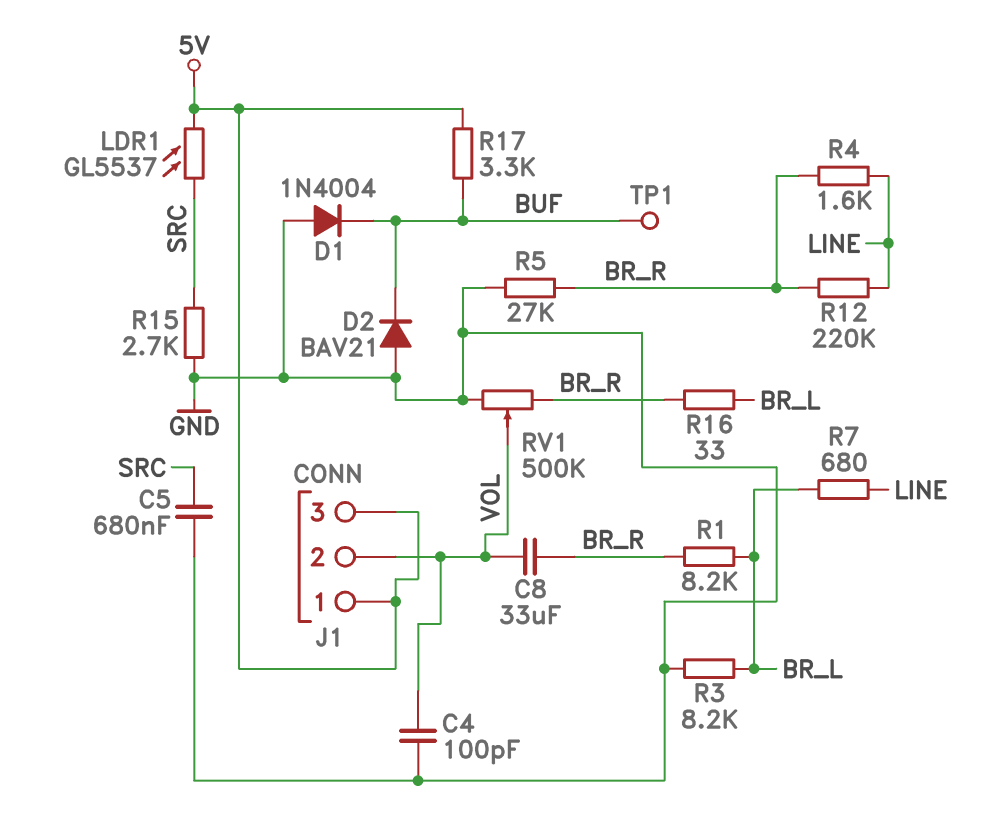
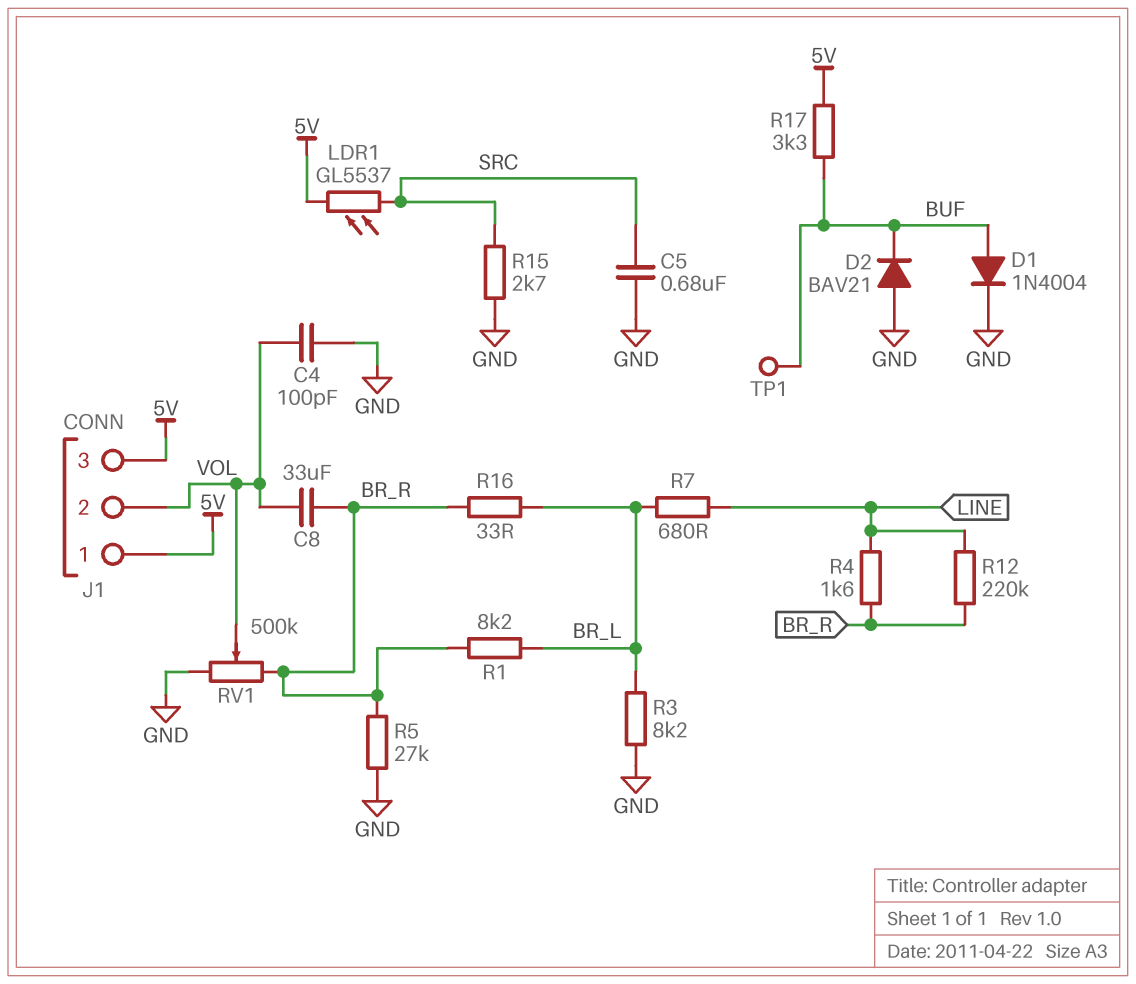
D1: diode 1N4004 (A GND, K BUF) -> diode 1N4004 (A BUF, K GND)

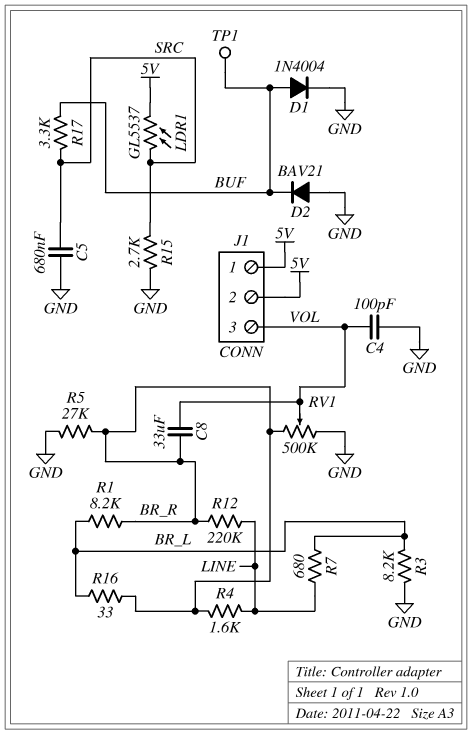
J1 pin 2: VOL -> 5V
J1 pin 3: 5V -> VOL
R17: 3.3k (5V, BUF) -> 3.3k (BUF, SRC)

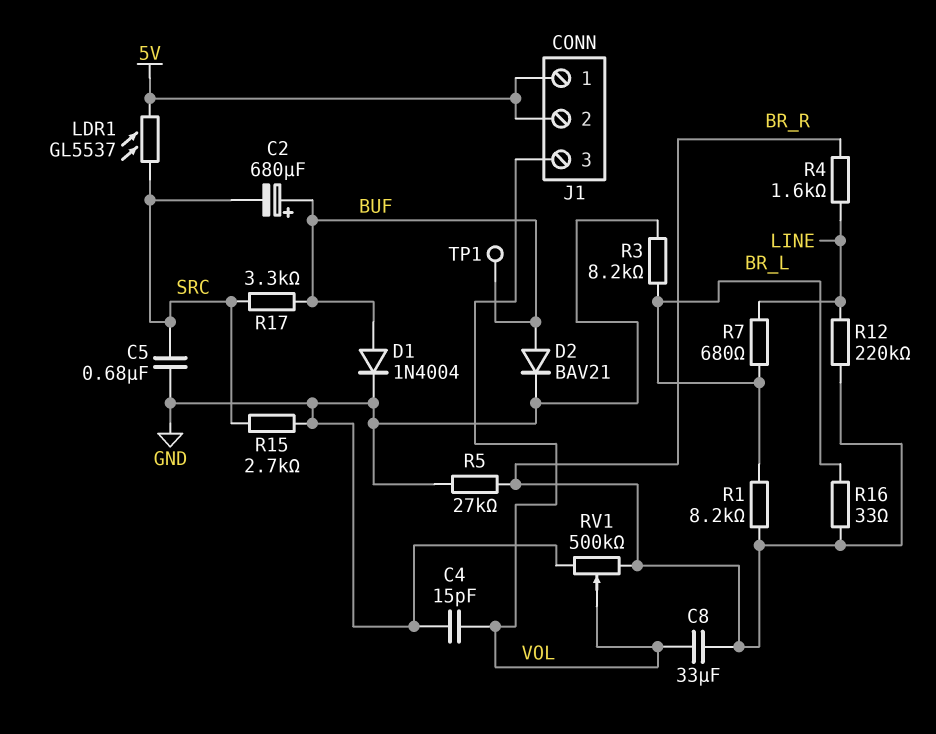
C2: none -> 680uF (plus BUF, minus SRC)
C4: 100pF (GND, VOL) -> 15pF (GND, VOL)
D2: diode BAV21 (A GND, K BUF) -> diode BAV21 (A BUF, K GND)

